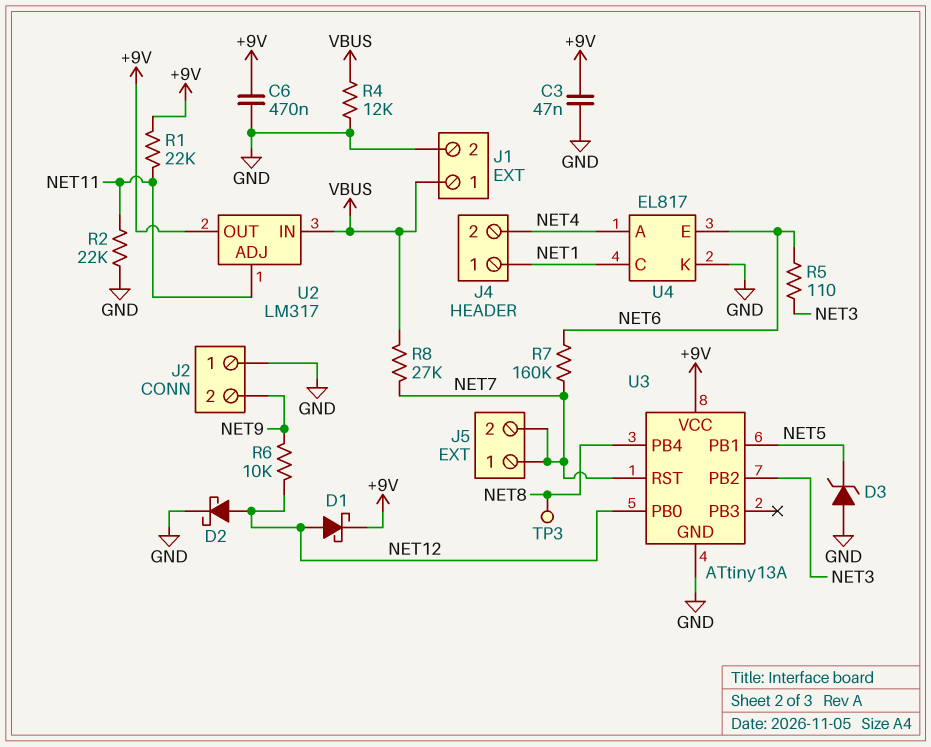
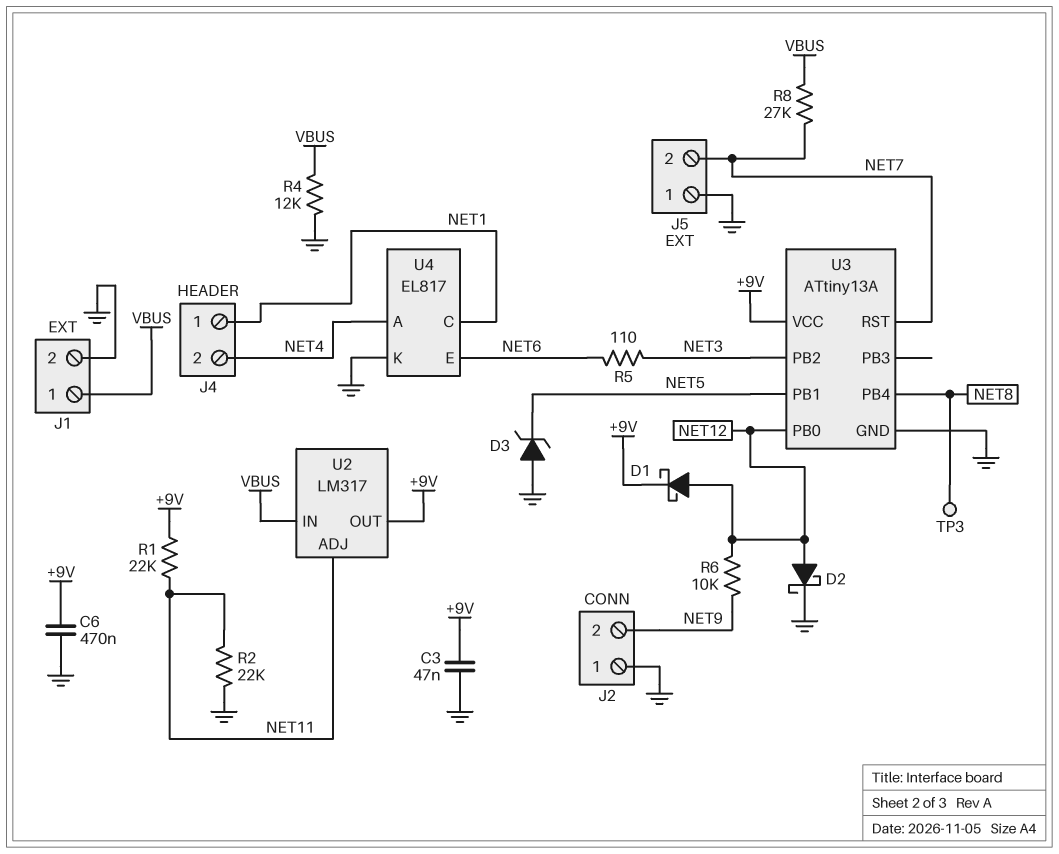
J5 pin 1: NET7 -> GND
R7: 160k (NET6, NET7) -> none

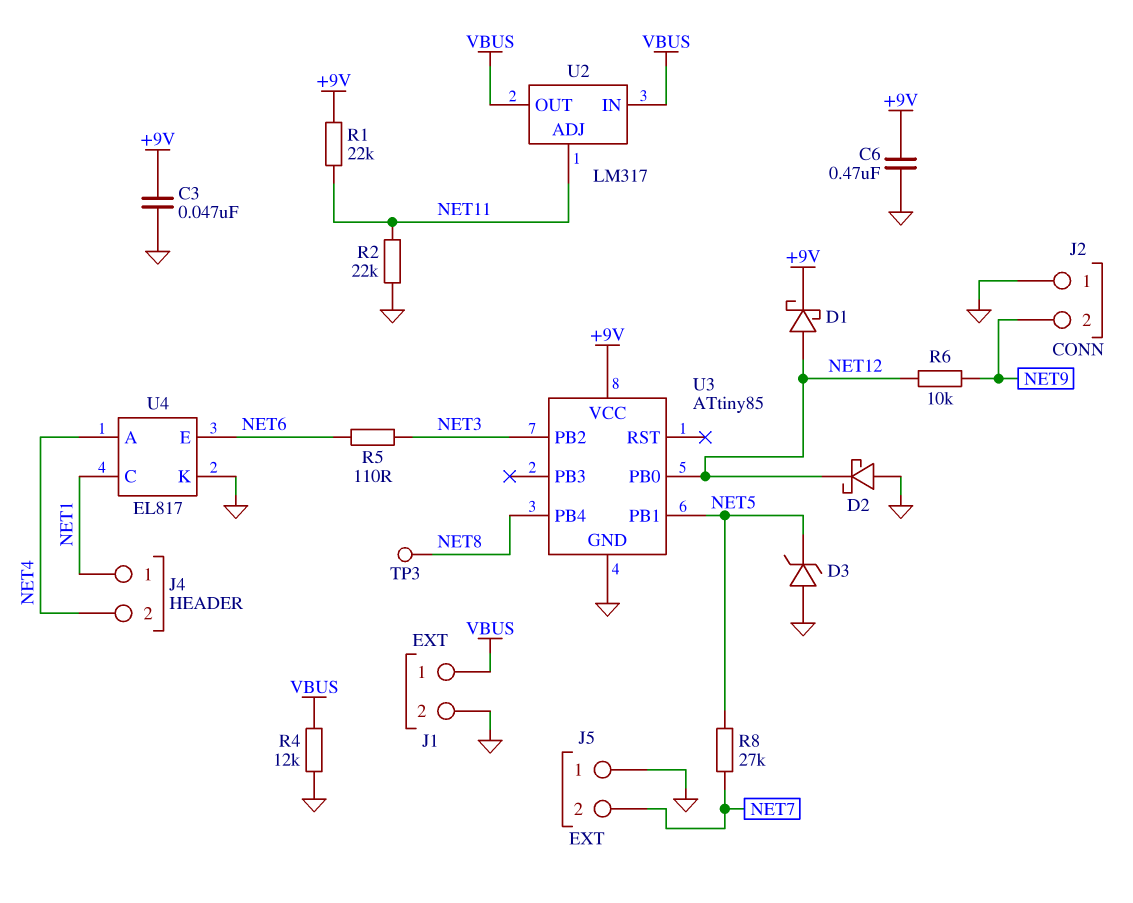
D2: schottky (A NET12, K GND) -> schottky (A GND, K NET12)
R8: 27k (NET7, VBUS) -> 27k (NET5, NET7)
U2 pin OUT: +9V -> VBUS
U3: ATtiny13A -> ATtiny85
U3 pin RST: NET7 -> none

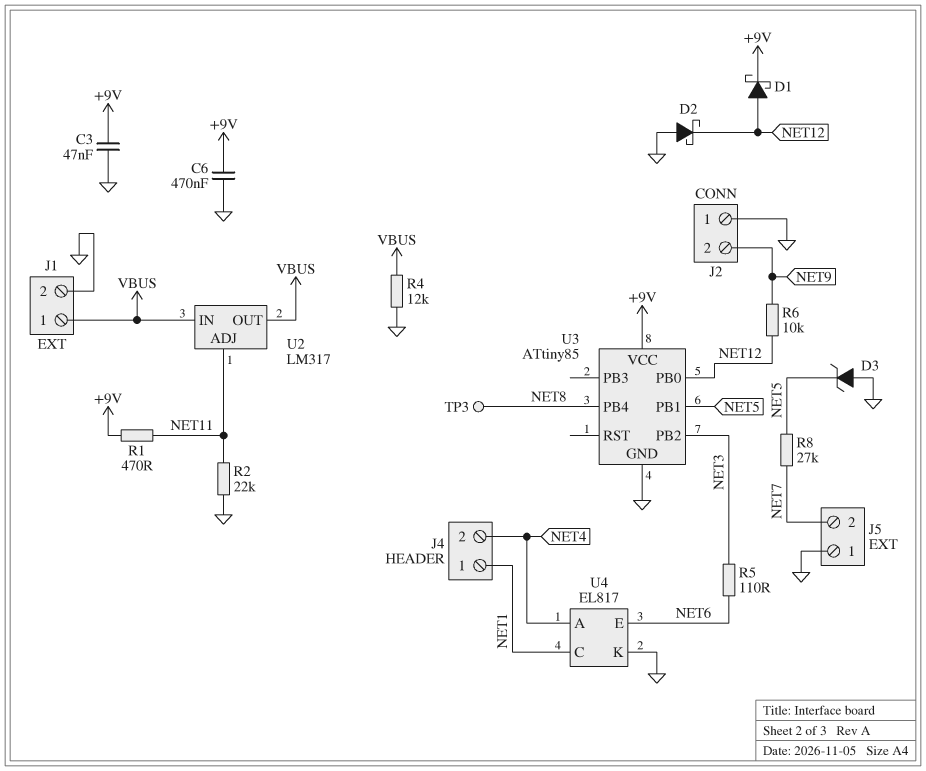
R1: 22k (+9V, NET11) -> 470 (+9V, NET11)

